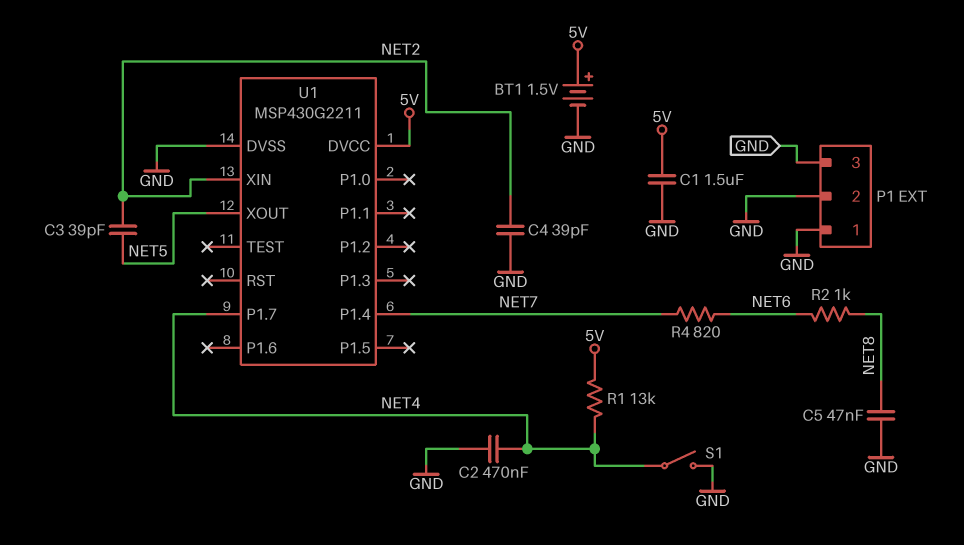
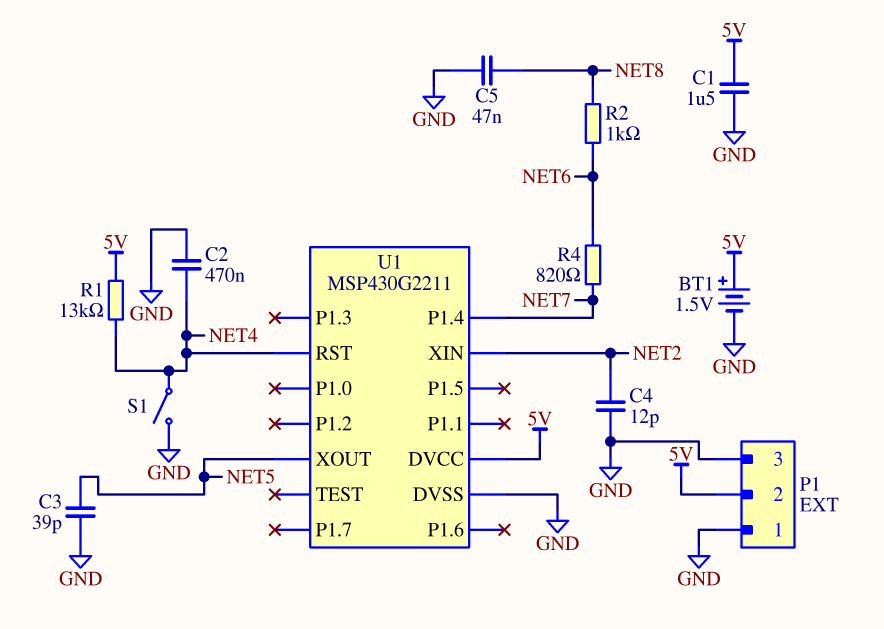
C3: 39pF (NET2, NET5) -> 39pF (GND, NET5)
C4: 39pF (GND, NET2) -> 12pF (GND, NET2)
P1 pin 2: GND -> 5V
U1 pin P1.7: NET4 -> none
U1 pin RST: none -> NET4

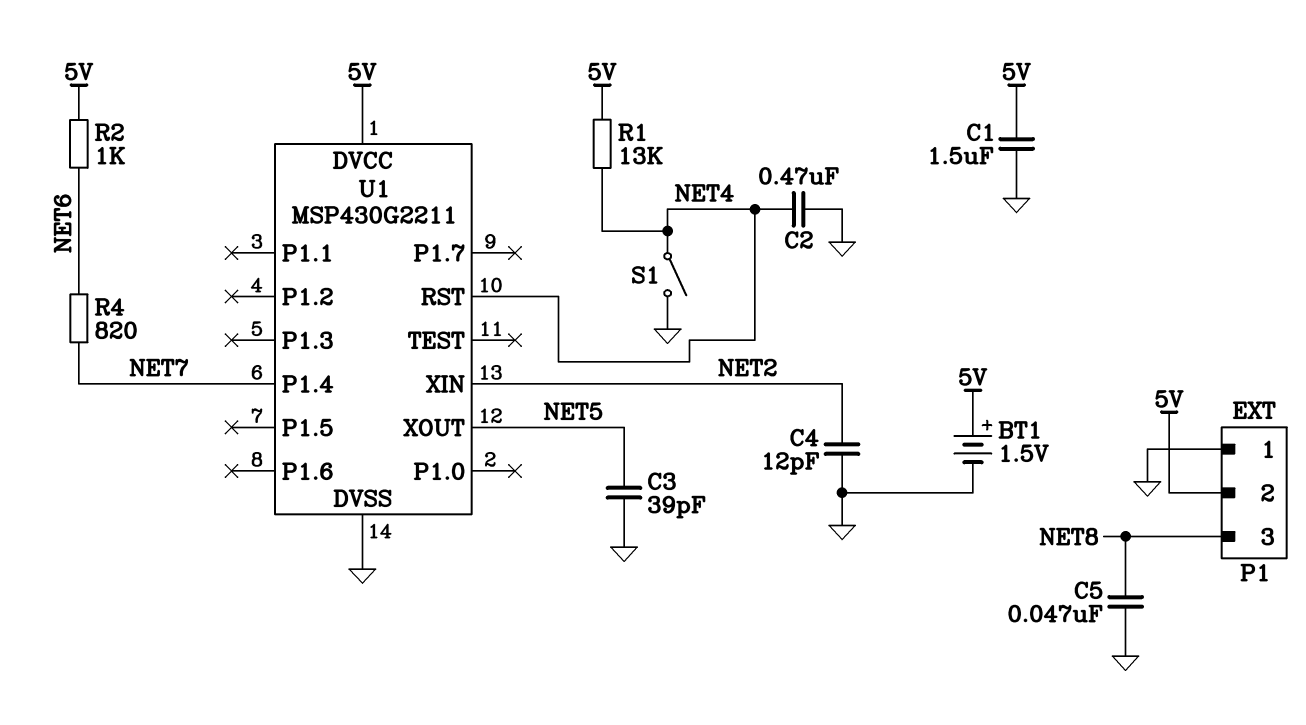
P1 pin 3: GND -> NET8
R2: 1k (NET6, NET8) -> 1k (5V, NET6)

